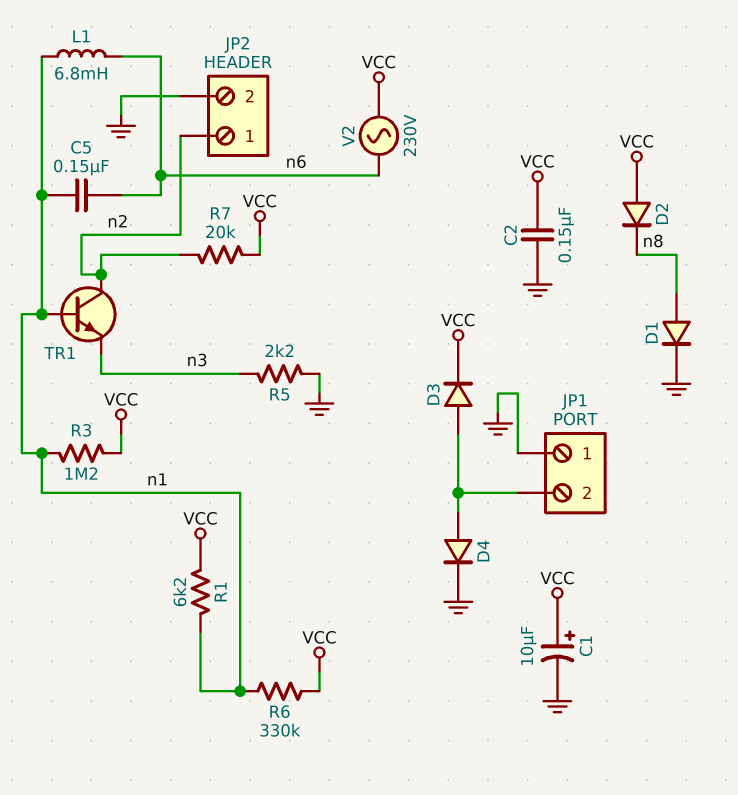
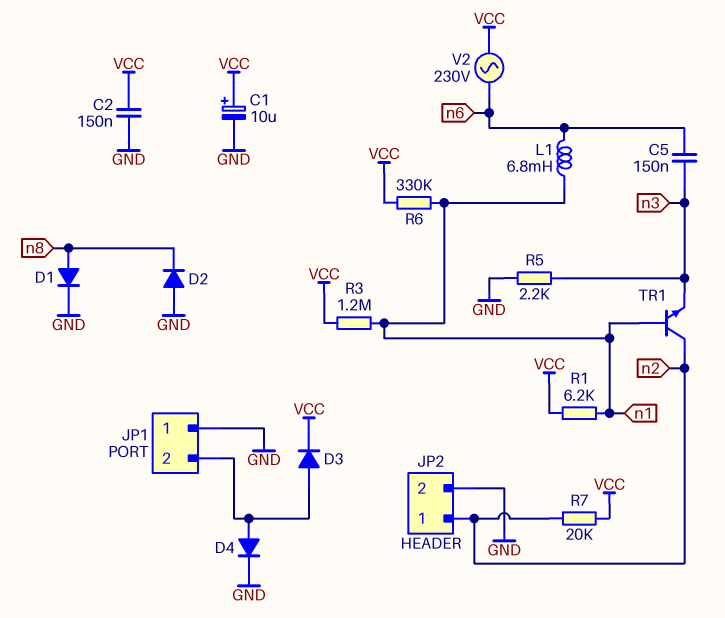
C5: 150nF (n1, n6) -> 150nF (n3, n6)
D2: diode (A VCC, K n8) -> diode (A GND, K n8)

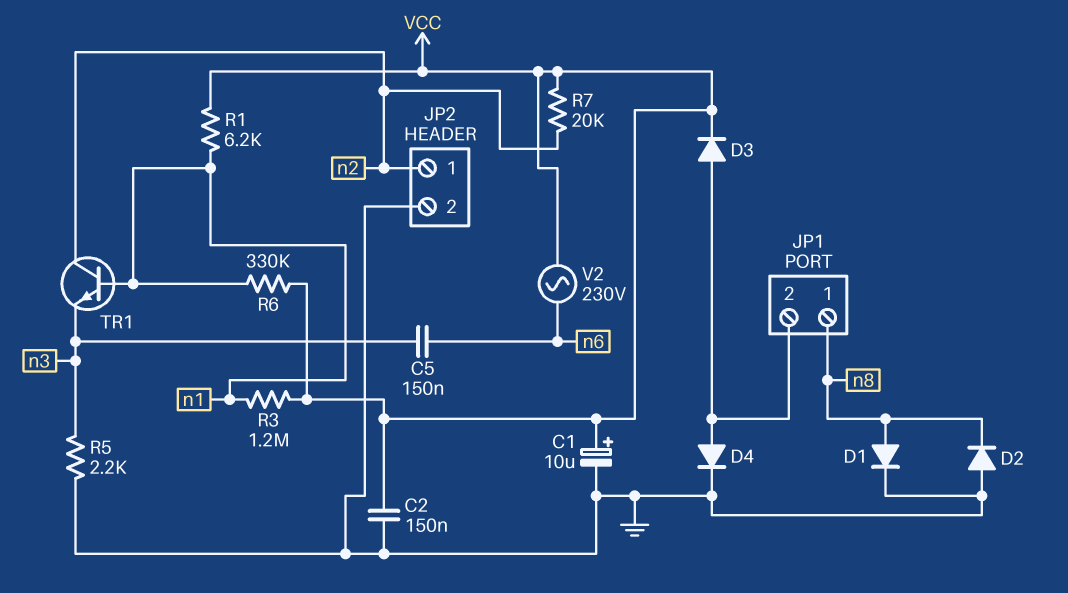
JP1 pin 1: GND -> n8
L1: 6.8mH (n1, n6) -> none

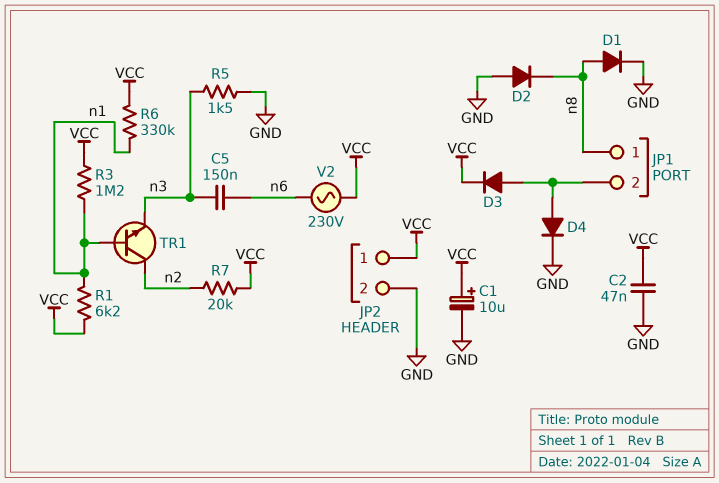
C2: 150nF (GND, VCC) -> 47nF (GND, VCC)
JP2 pin 1: n2 -> VCC
R5: 2.2k (GND, n3) -> 1.5k (GND, n3)

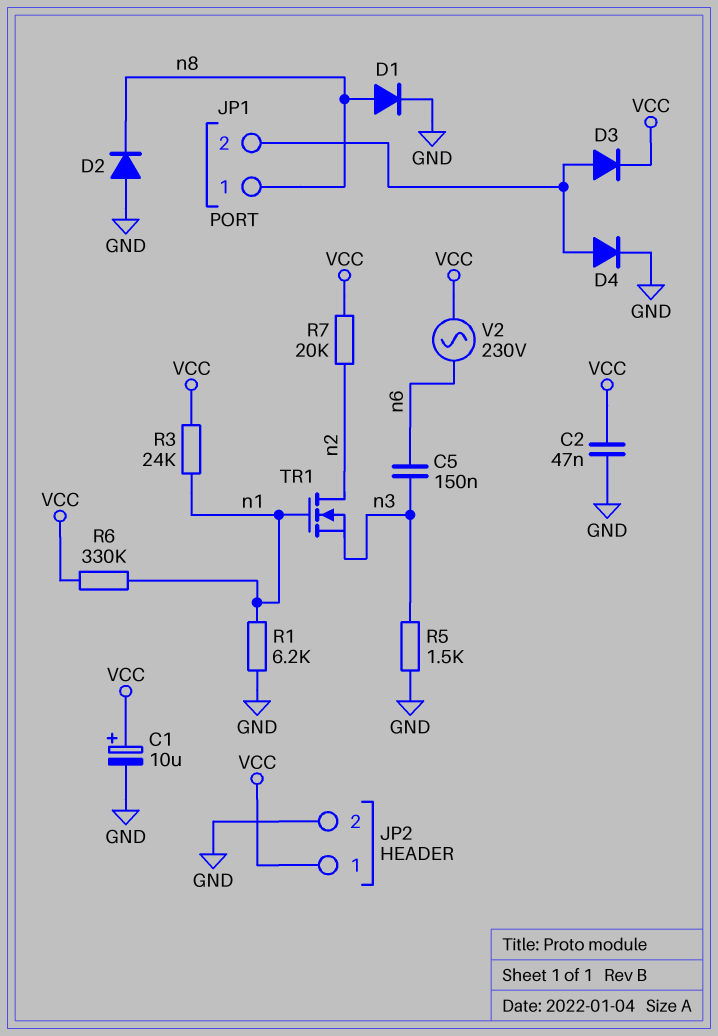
R1: 6.2k (VCC, n1) -> 6.2k (GND, n1)
R3: 1.2M (VCC, n1) -> 24k (VCC, n1)
TR1: NPN (B n1, C n2, E n3) -> NMOS (G n1, D n2, S n3)

